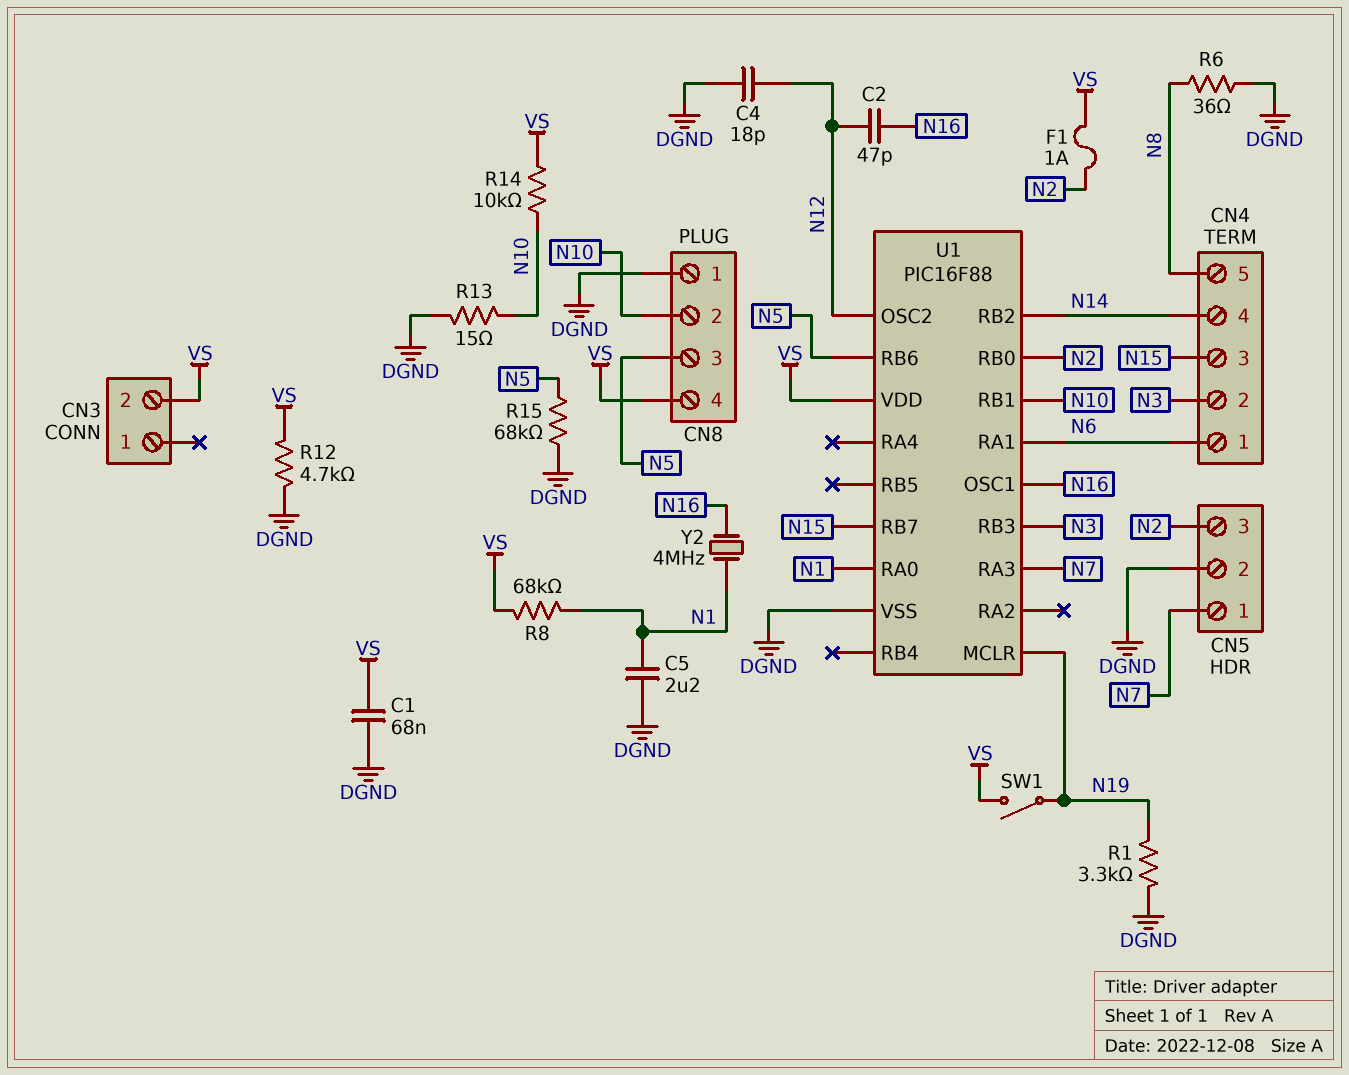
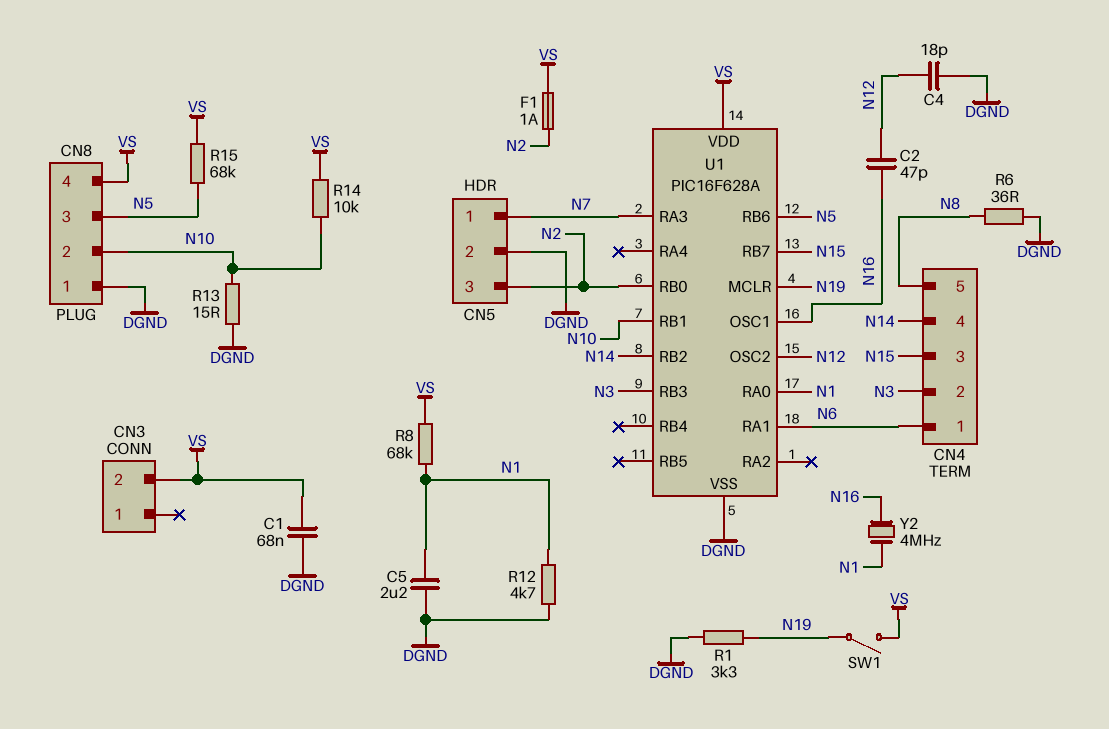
R12: 4.7k (DGND, VS) -> 4.7k (DGND, N1)
R15: 68k (DGND, N5) -> 68k (N5, VS)
U1: PIC16F88 -> PIC16F628A

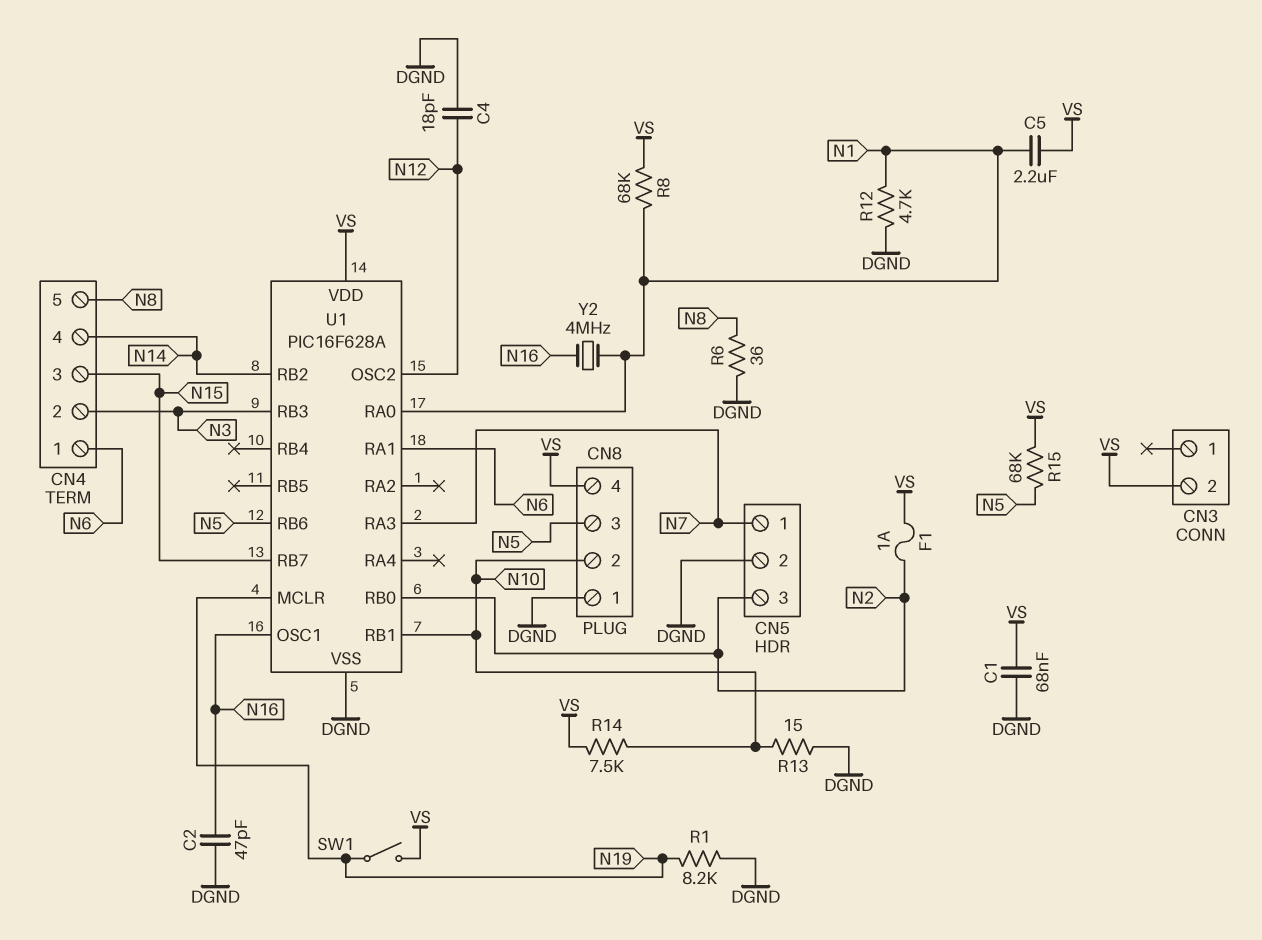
C2: 47pF (N12, N16) -> 47pF (DGND, N16)
C5: 2.2uF (DGND, N1) -> 2.2uF (N1, VS)
R1: 3.3k (DGND, N19) -> 8.2k (DGND, N19)
R14: 10k (N10, VS) -> 7.5k (N10, VS)

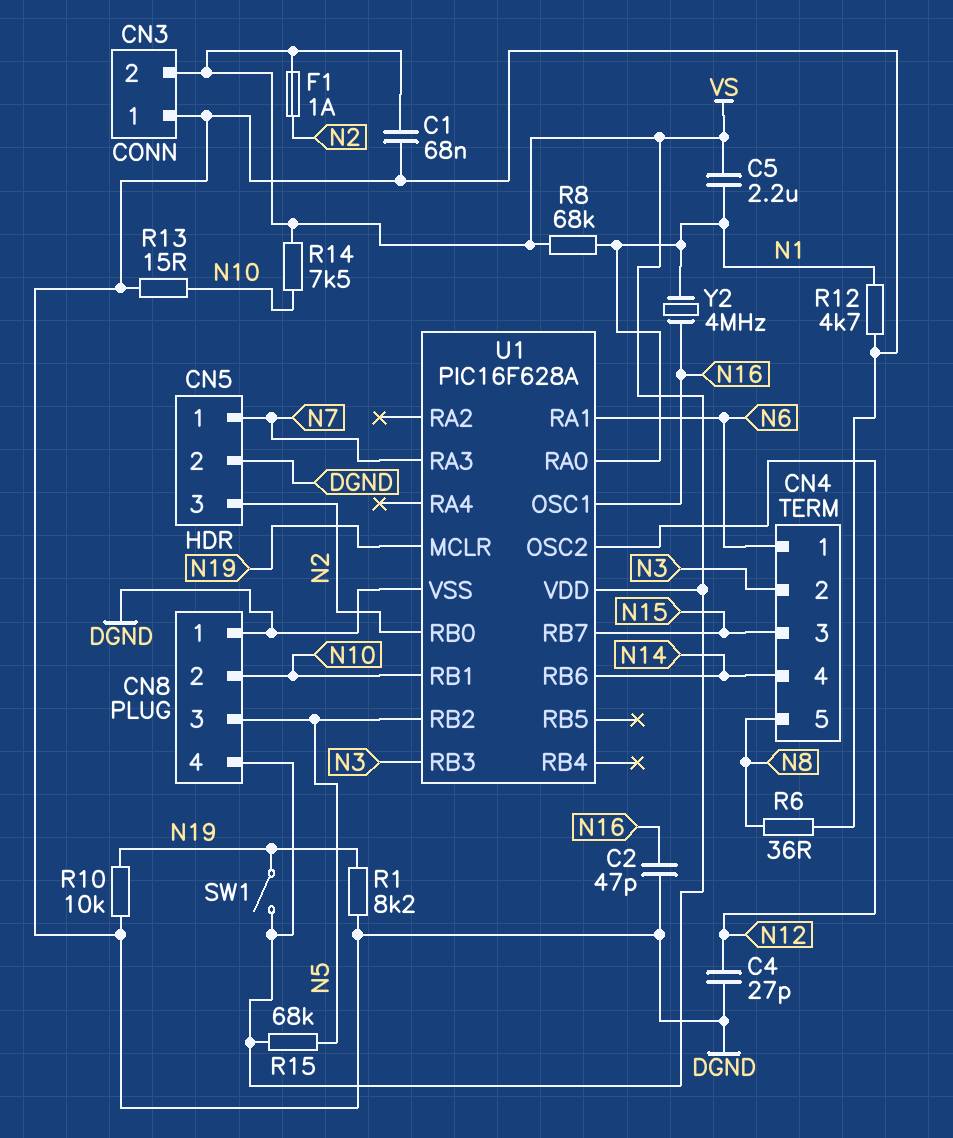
C4: 18pF (DGND, N12) -> 27pF (DGND, N12)
CN3 pin 1: none -> DGND
R10: none -> 10k (DGND, N19)
U1 pin RB2: N14 -> N5
U1 pin RB6: N5 -> N14

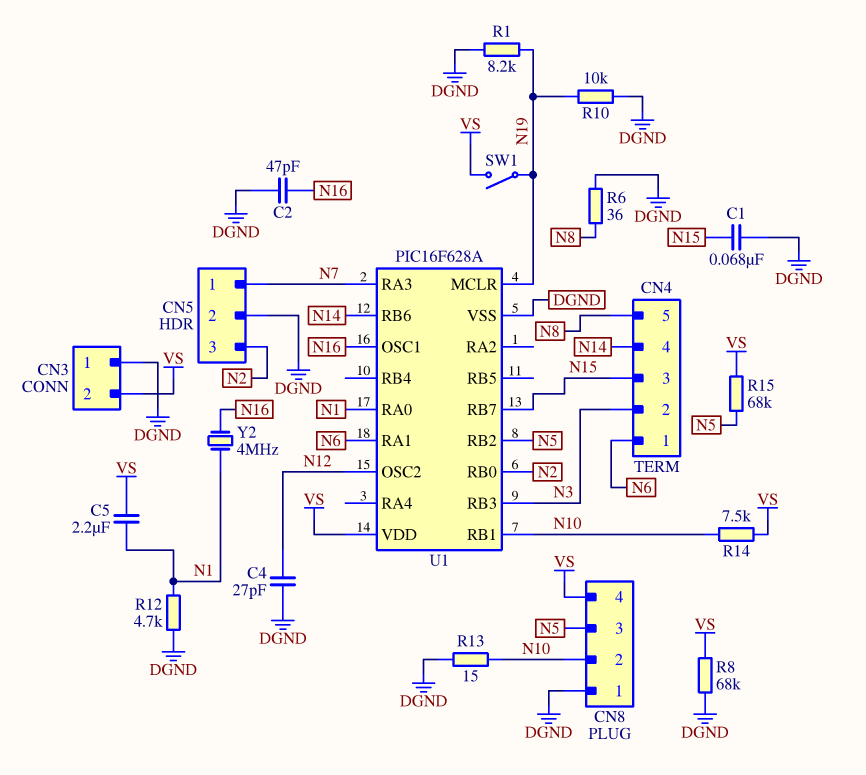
C1: 68nF (DGND, VS) -> 68nF (DGND, N15)
F1: 1A (N2, VS) -> none
R8: 68k (N1, VS) -> 68k (DGND, VS)

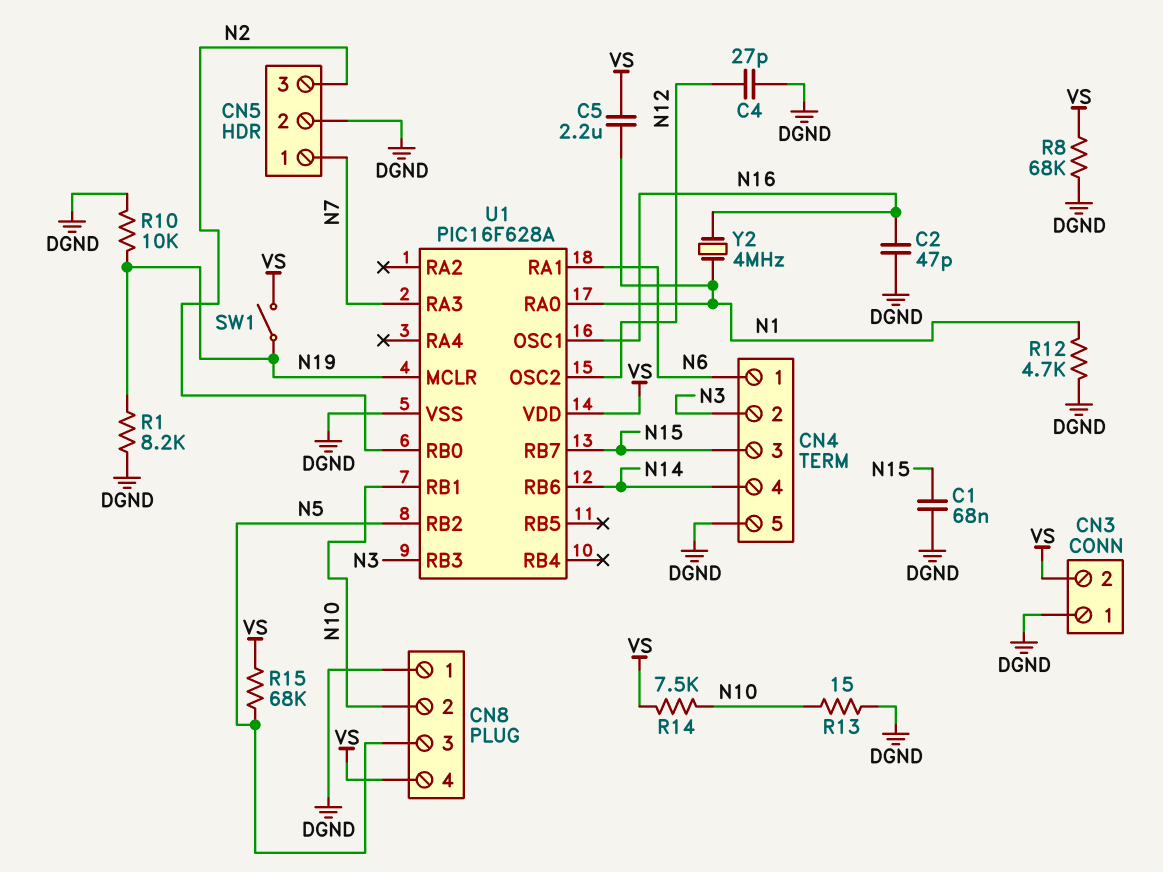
CN4 pin 5: N8 -> DGND
R6: 36 (DGND, N8) -> none

